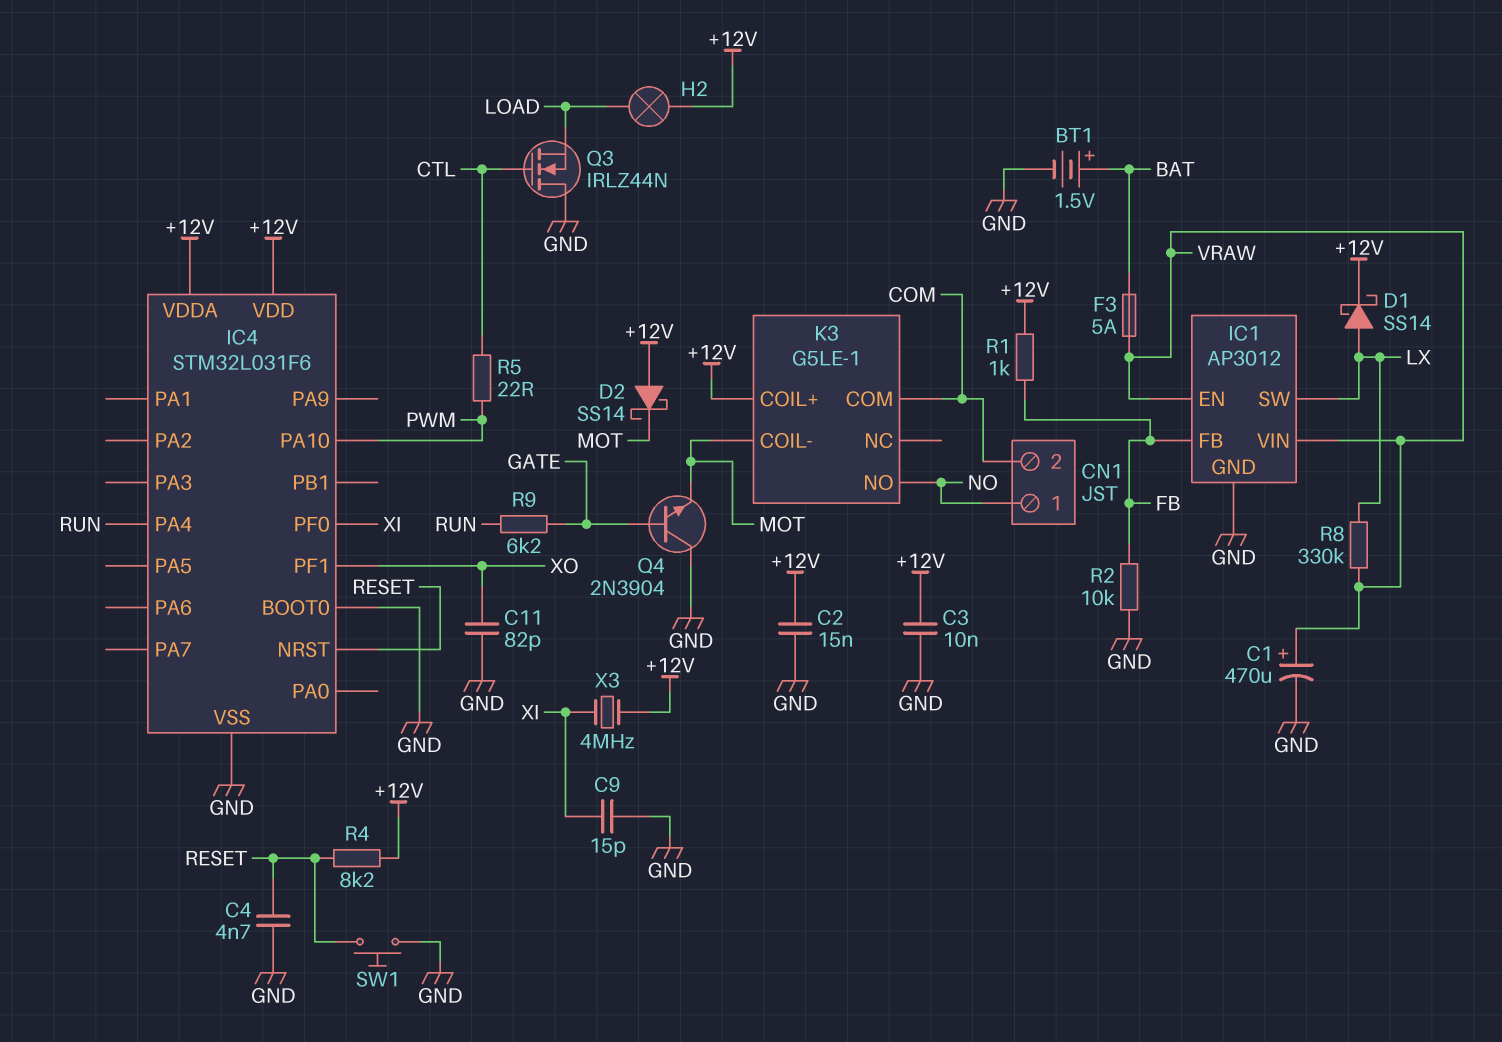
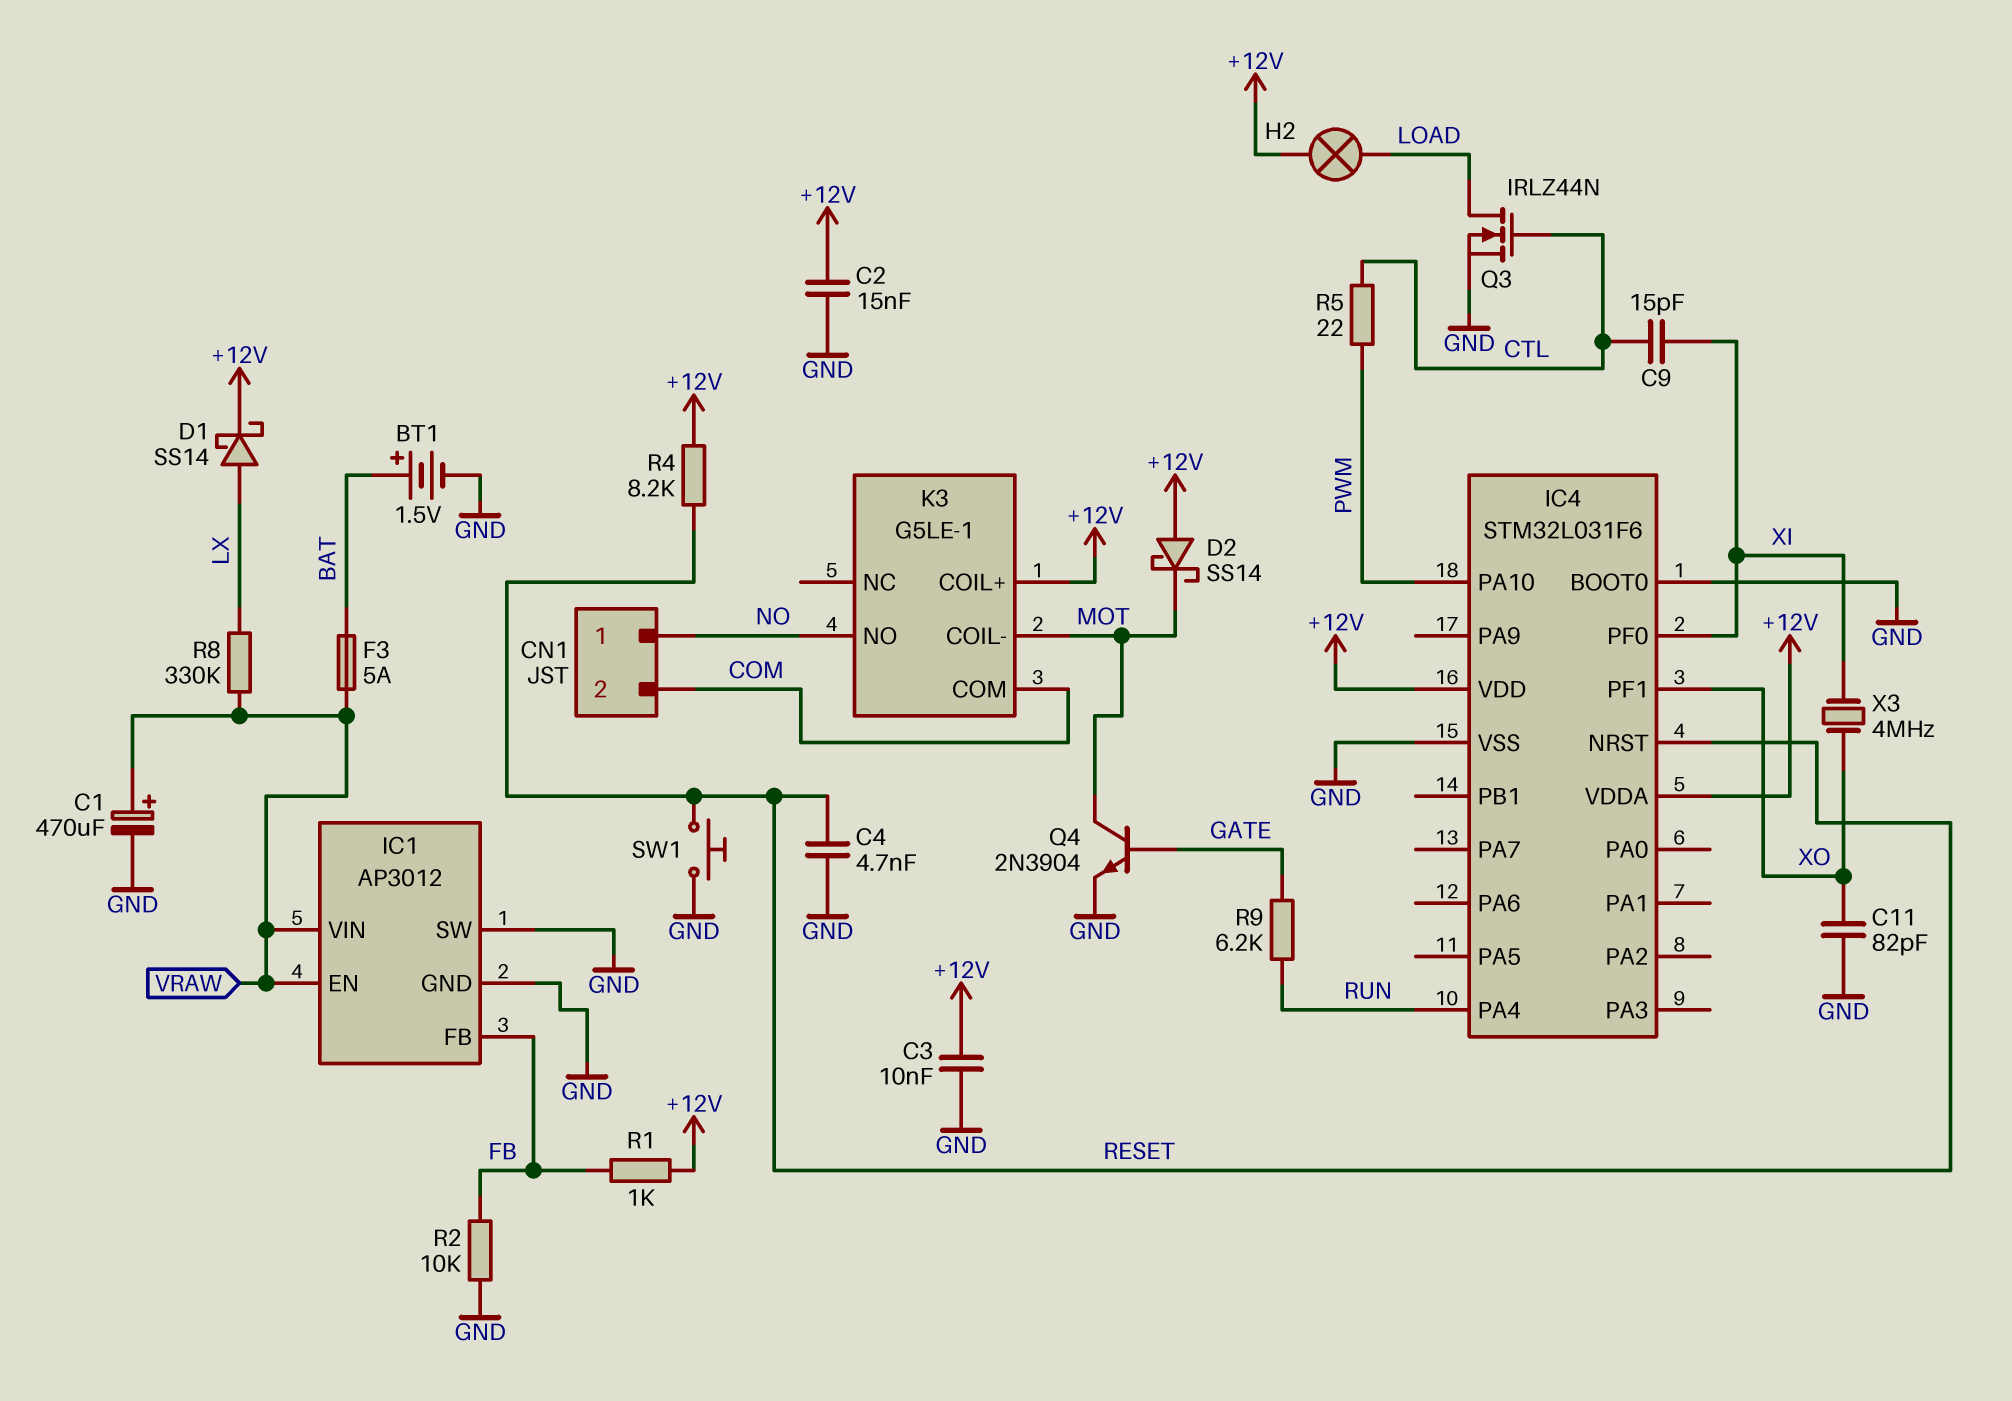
C9: 15pF (GND, XI) -> 15pF (CTL, XI)
IC1 pin SW: LX -> GND
Q3: NMOS IRLZ44N (G CTL, D GND, S LOAD) -> NMOS IRLZ44N (G CTL, D LOAD, S GND)
Q4: NPN 2N3904 (B GATE, C GND, E MOT) -> NPN 2N3904 (B GATE, C MOT, E GND)
X3: 4MHz (+12V, XI) -> 4MHz (XI, XO)

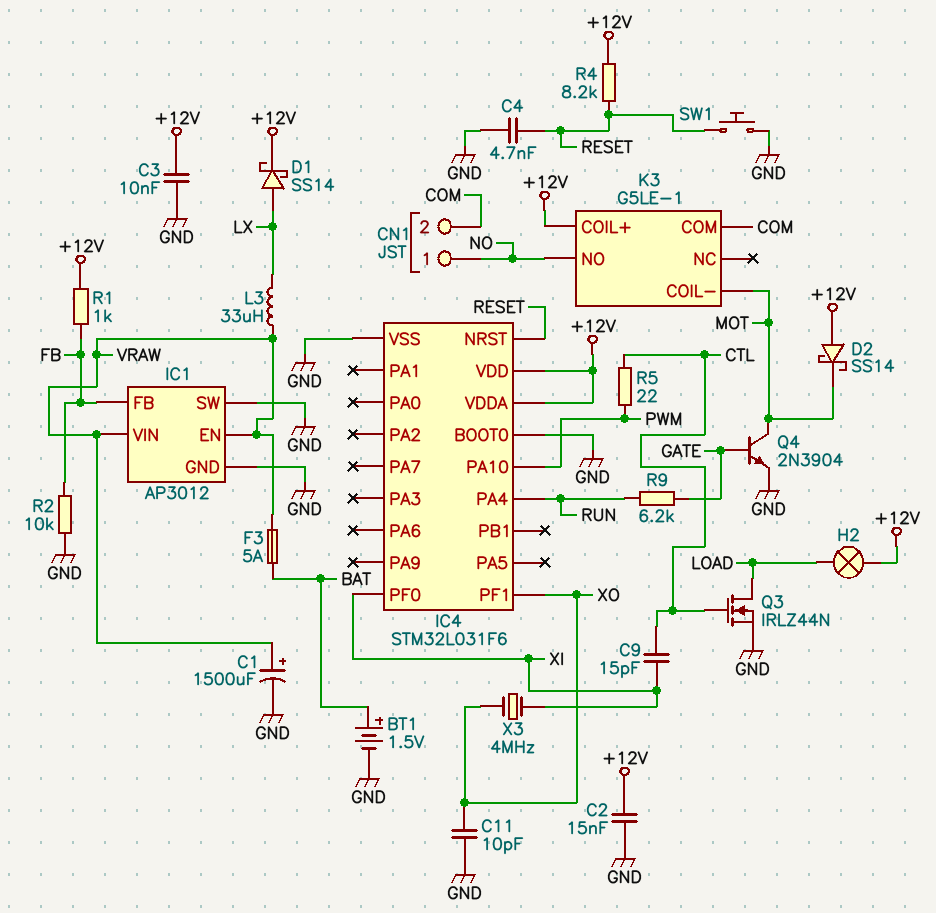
C1: 470uF (plus VRAW, minus GND) -> 1500uF (plus VRAW, minus GND)
C11: 82pF (GND, XO) -> 10pF (GND, XO)
L3: none -> 33uH (LX, VRAW)
R8: 330k (LX, VRAW) -> none

